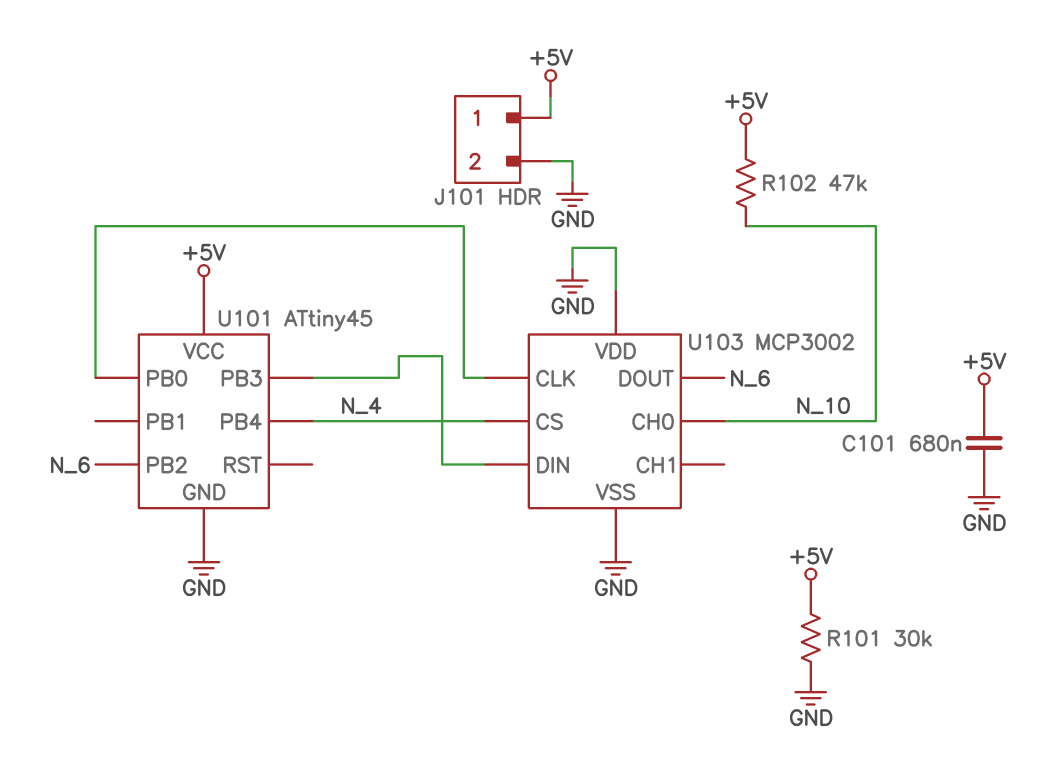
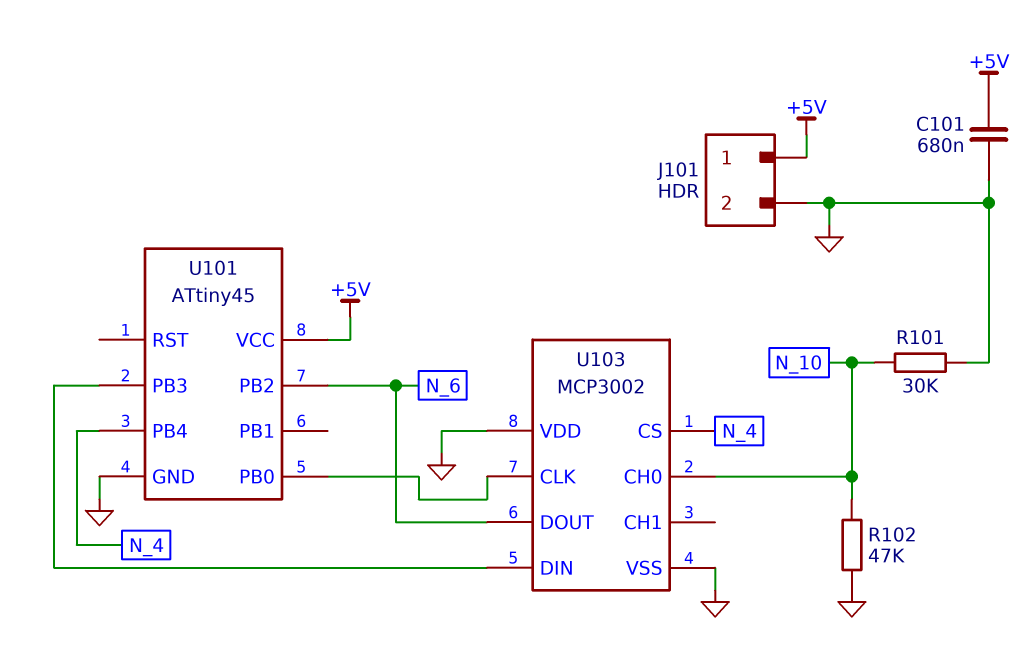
R101: 30k (+5V, GND) -> 30k (GND, N_10)
R102: 47k (+5V, N_10) -> 47k (GND, N_10)

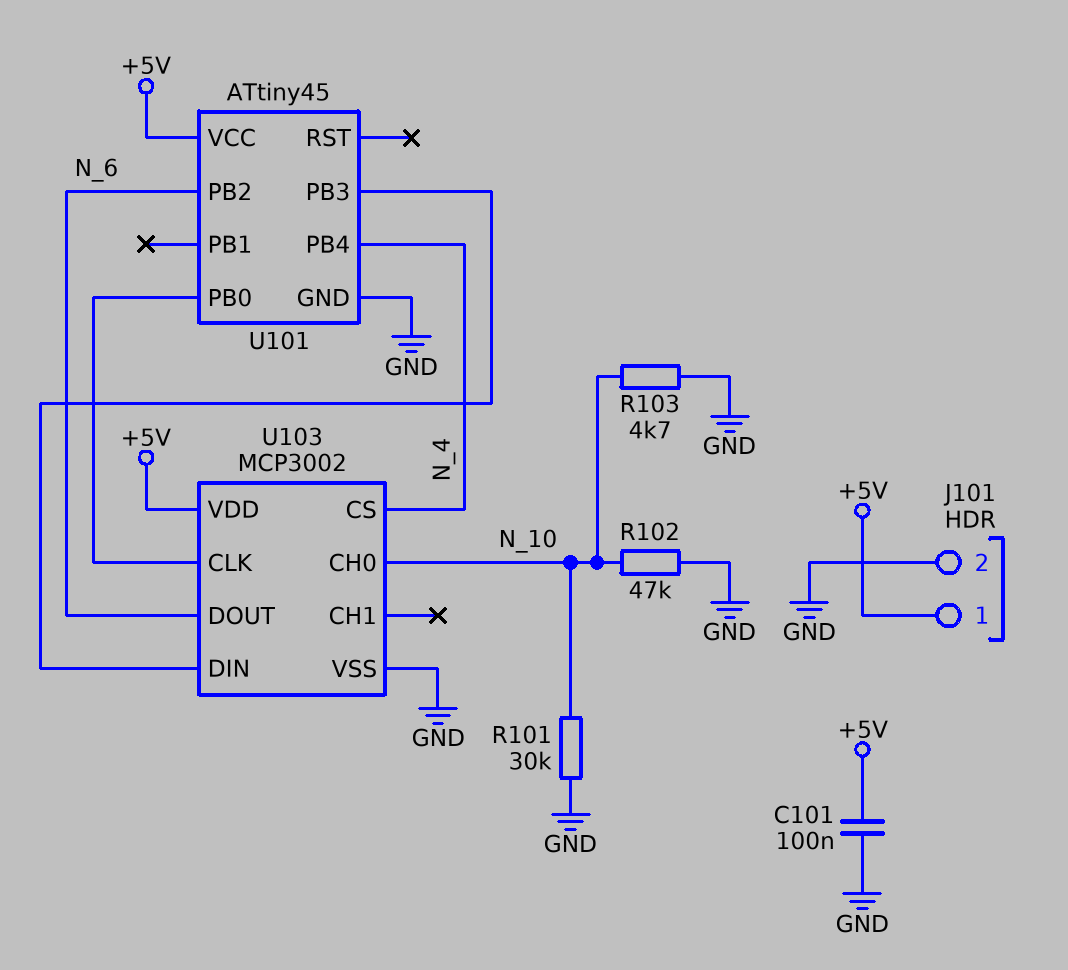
C101: 680nF (+5V, GND) -> 100nF (+5V, GND)
R103: none -> 4.7k (GND, N_10)
U103 pin VDD: GND -> +5V

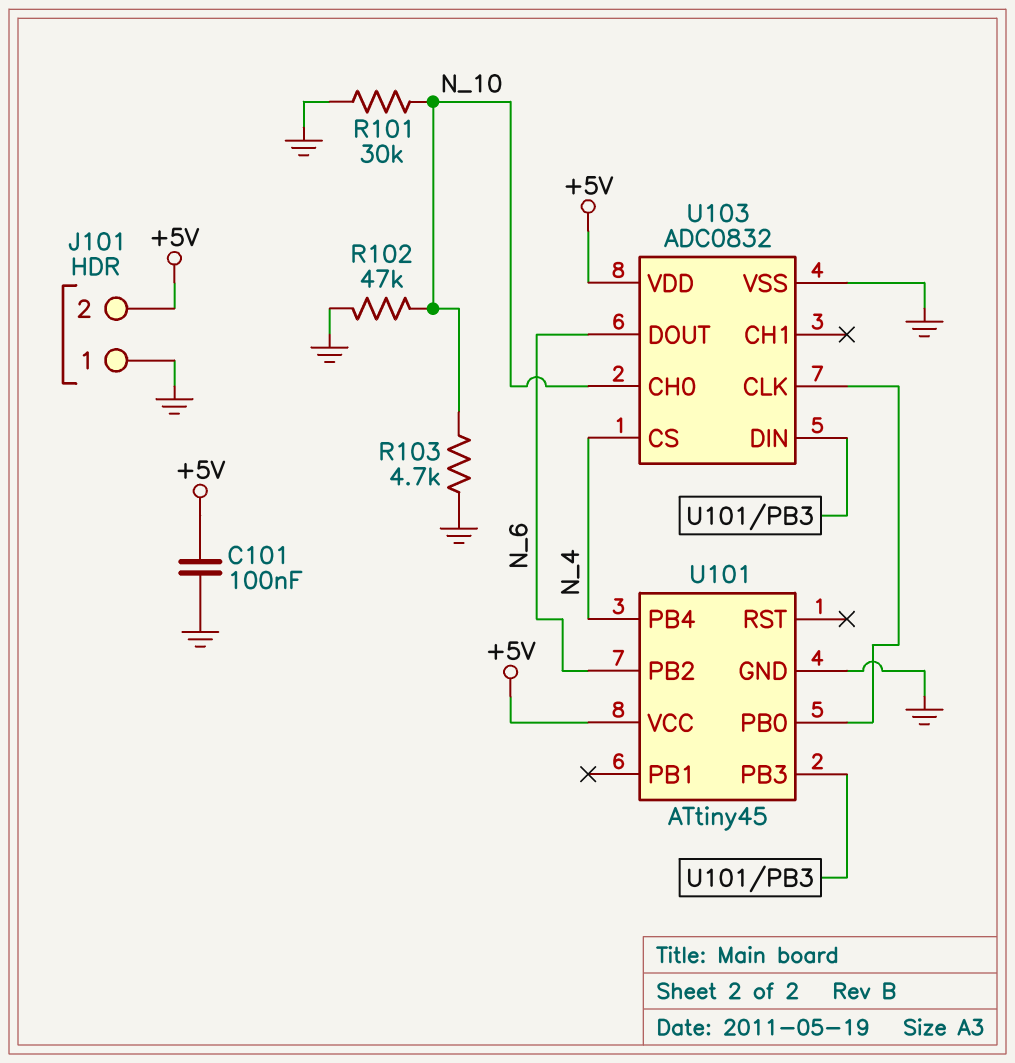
J101 pin 1: +5V -> GND
J101 pin 2: GND -> +5V
U103: MCP3002 -> ADC0832

